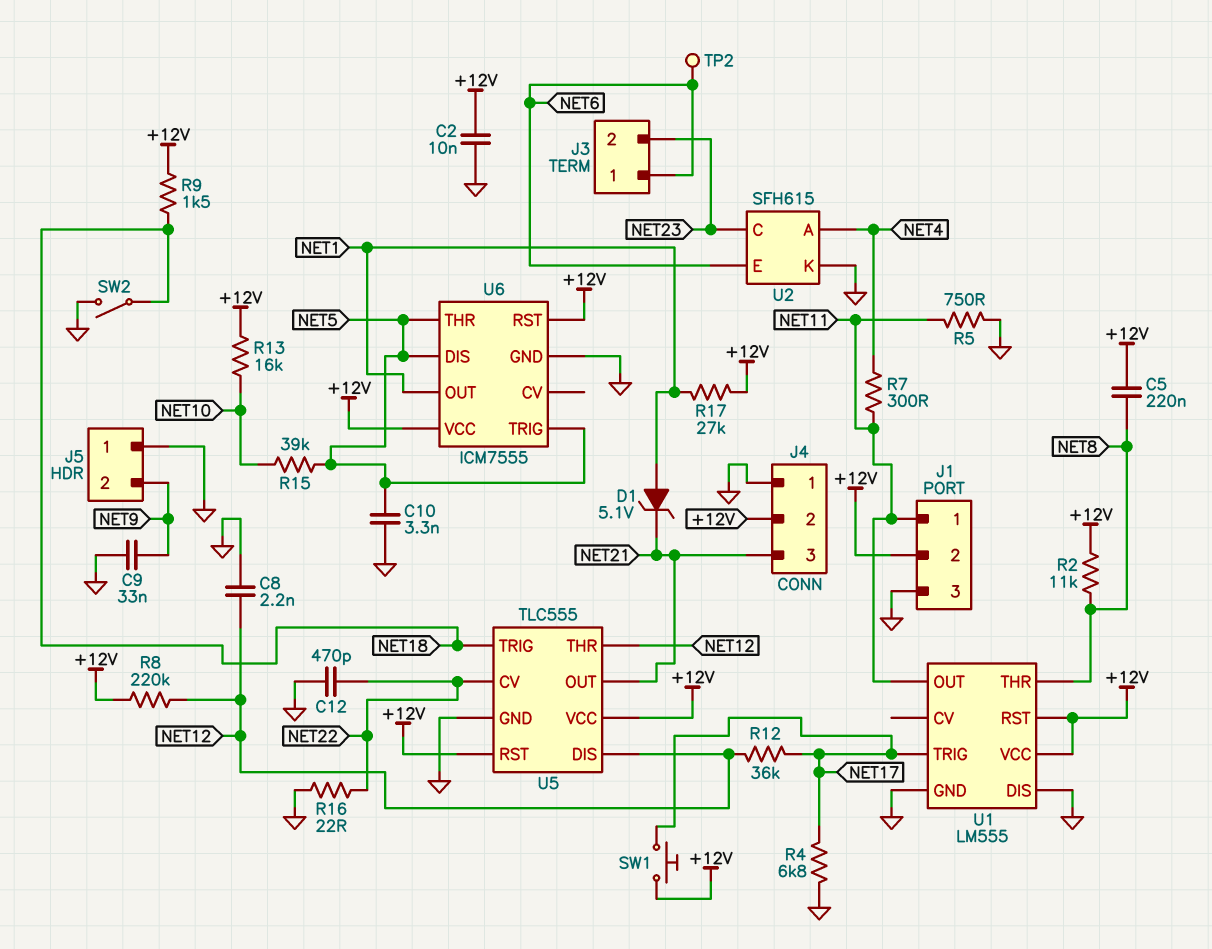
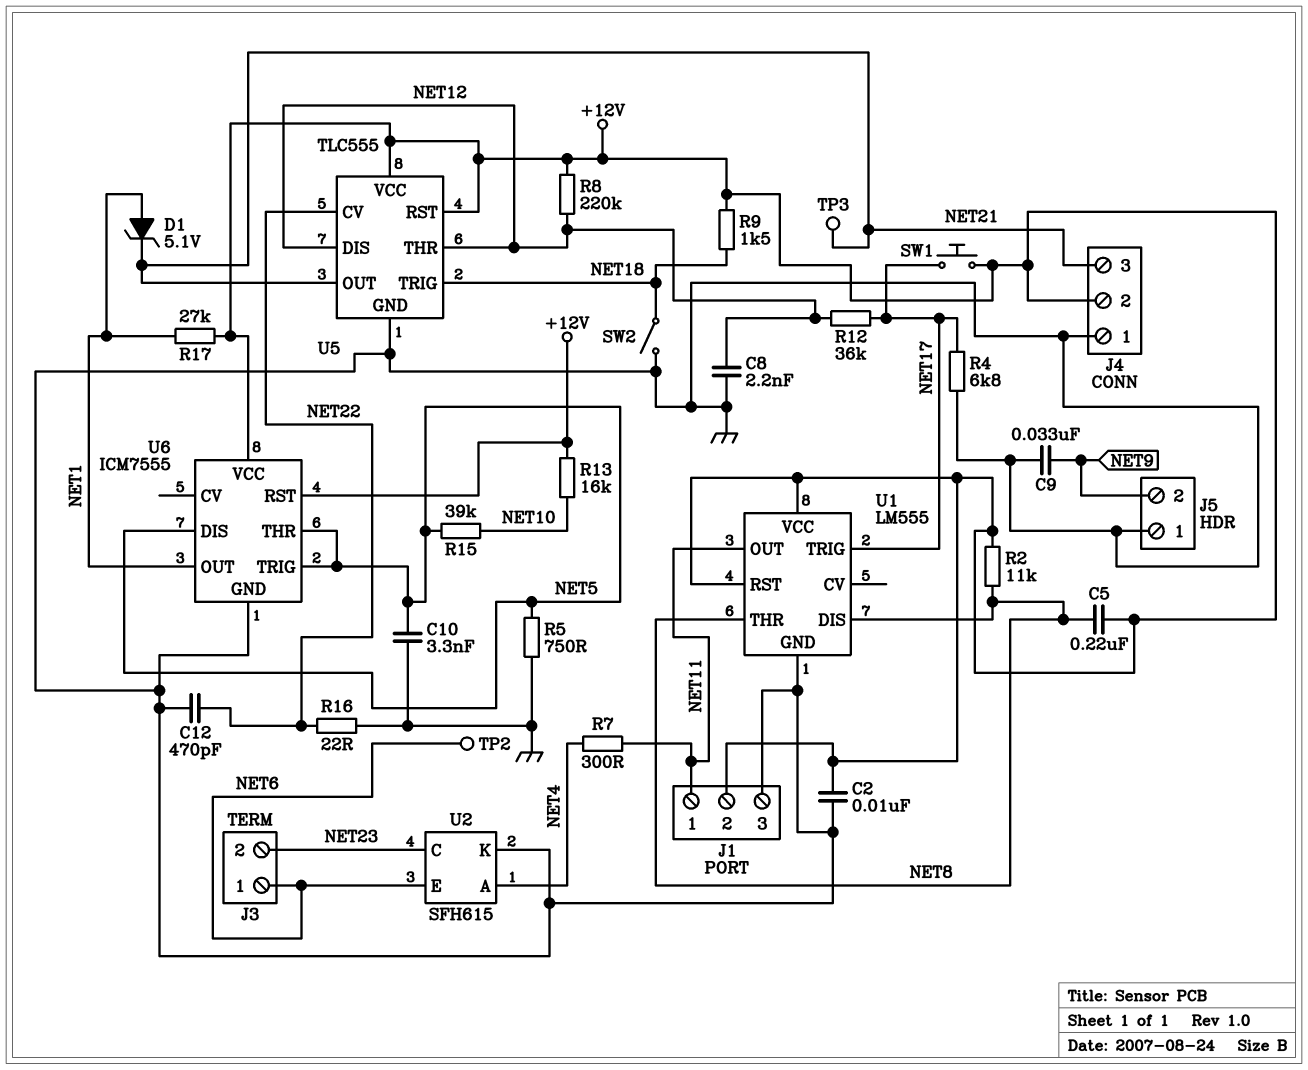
R5: 750 (GND, NET11) -> 750 (GND, NET5)
TP3: none -> test point (NET21)
U1 pin DIS: GND -> NET8

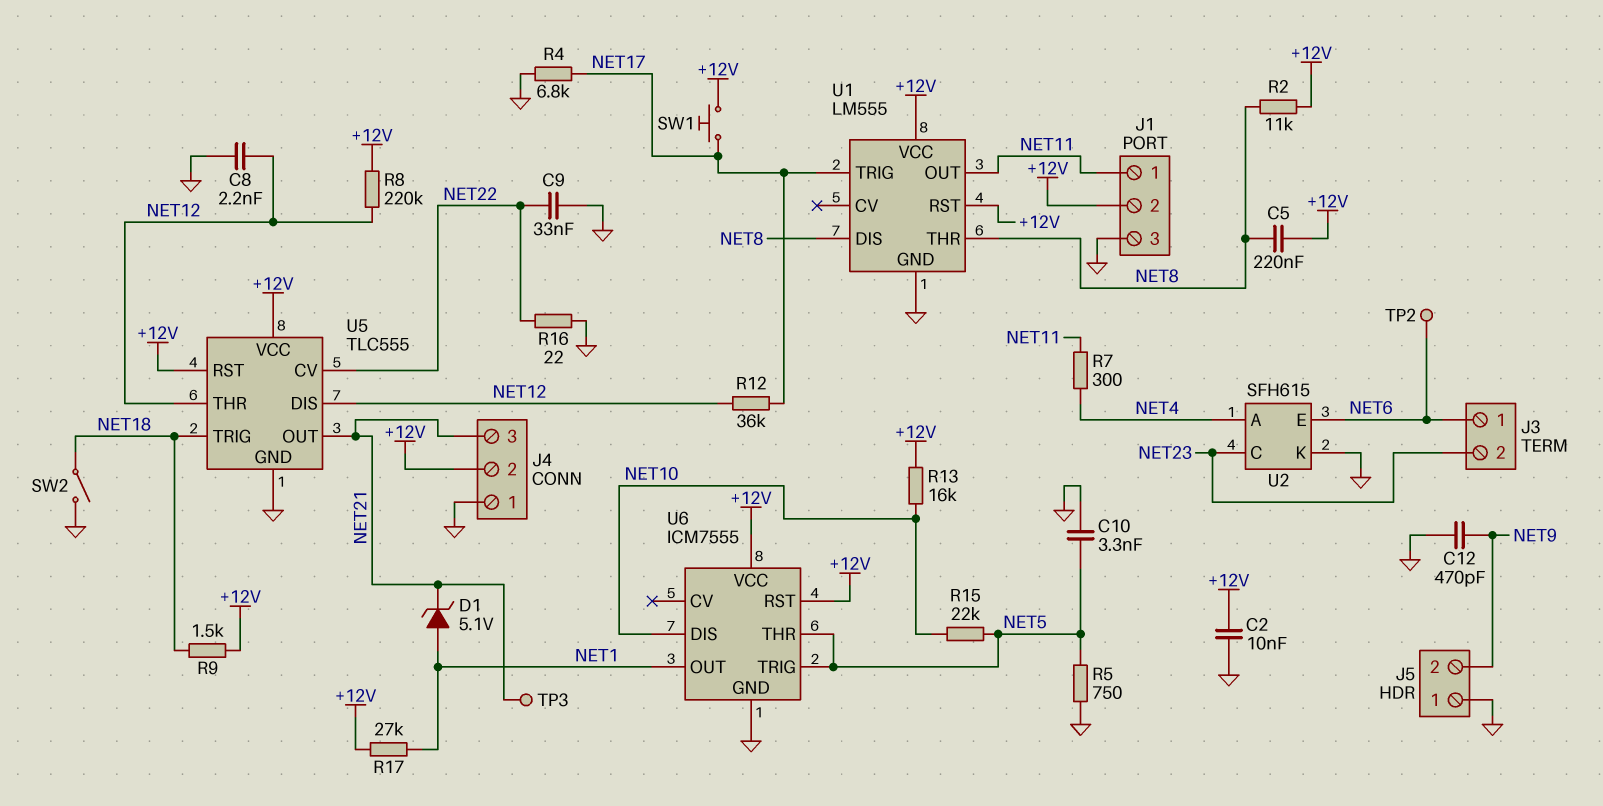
C9: 33nF (GND, NET9) -> 33nF (GND, NET22)
C12: 470pF (GND, NET22) -> 470pF (GND, NET9)
R15: 39k (NET5, NET10) -> 22k (NET5, NET10)
U6 pin DIS: NET5 -> NET10

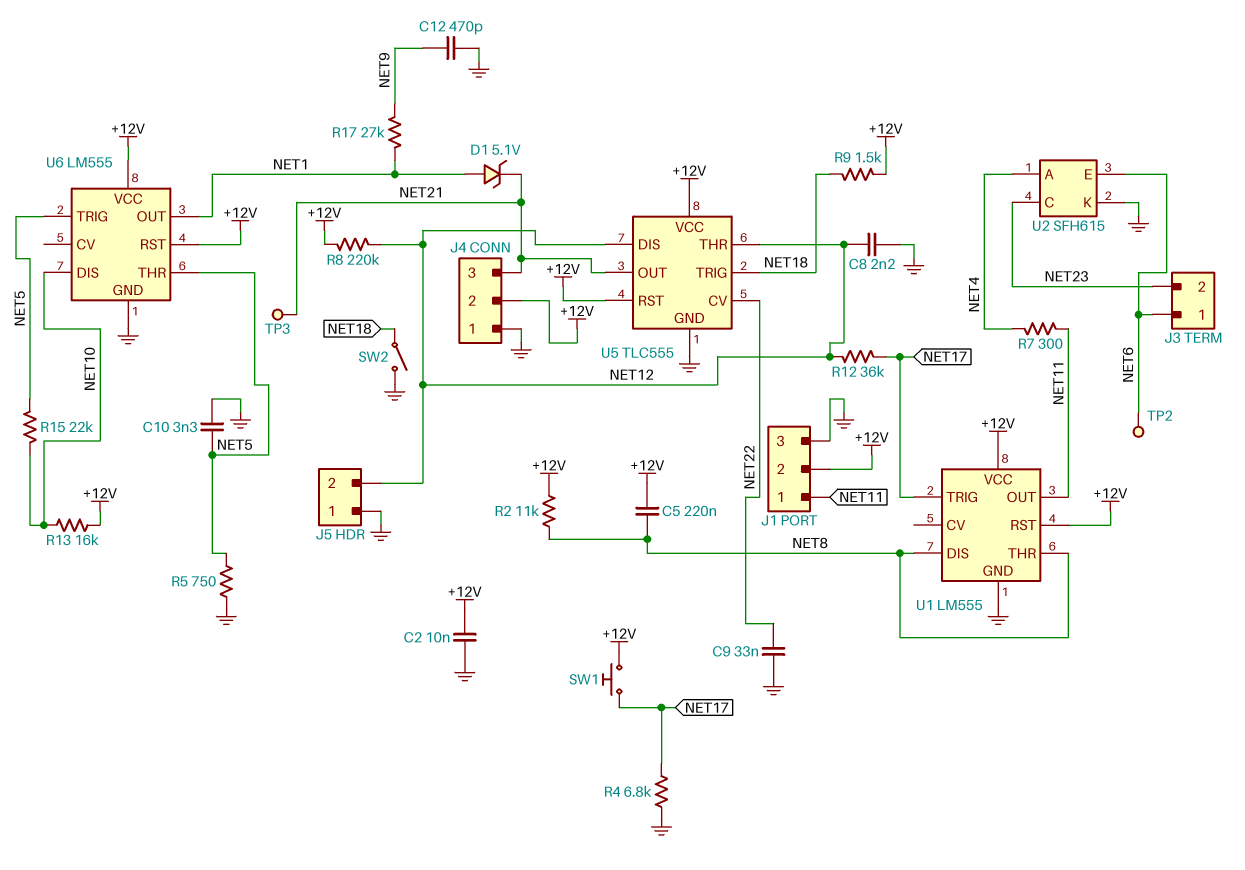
J5 pin 2: NET9 -> NET12
R16: 22 (GND, NET22) -> none
R17: 27k (+12V, NET1) -> 27k (NET1, NET9)
U6: ICM7555 -> LM555

